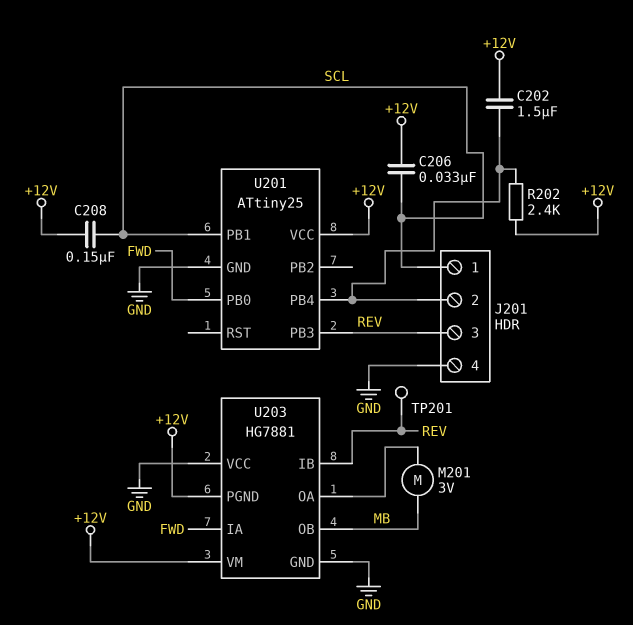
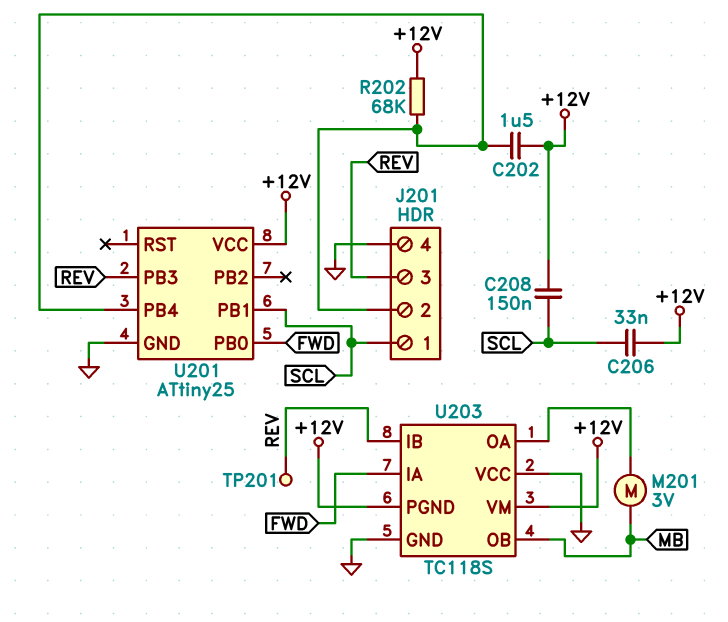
R202: 2.4k (+12V, J201/2) -> 68k (+12V, J201/2)
U203: HG7881 -> TC118S

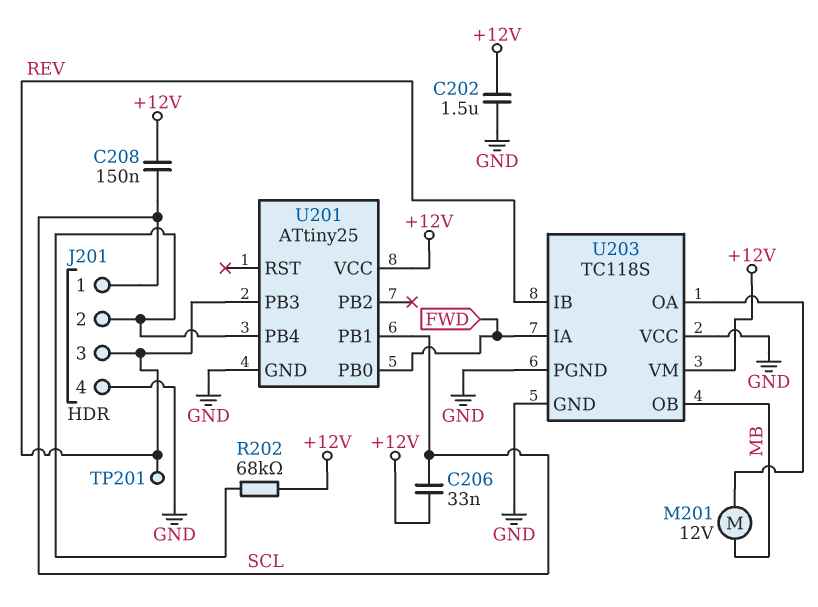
C202: 1.5uF (+12V, J201/2) -> 1.5uF (+12V, GND)
M201: motor 3V (MB, U203/OA) -> motor 12V (MB, U203/OA)
U203 pin PGND: +12V -> GND

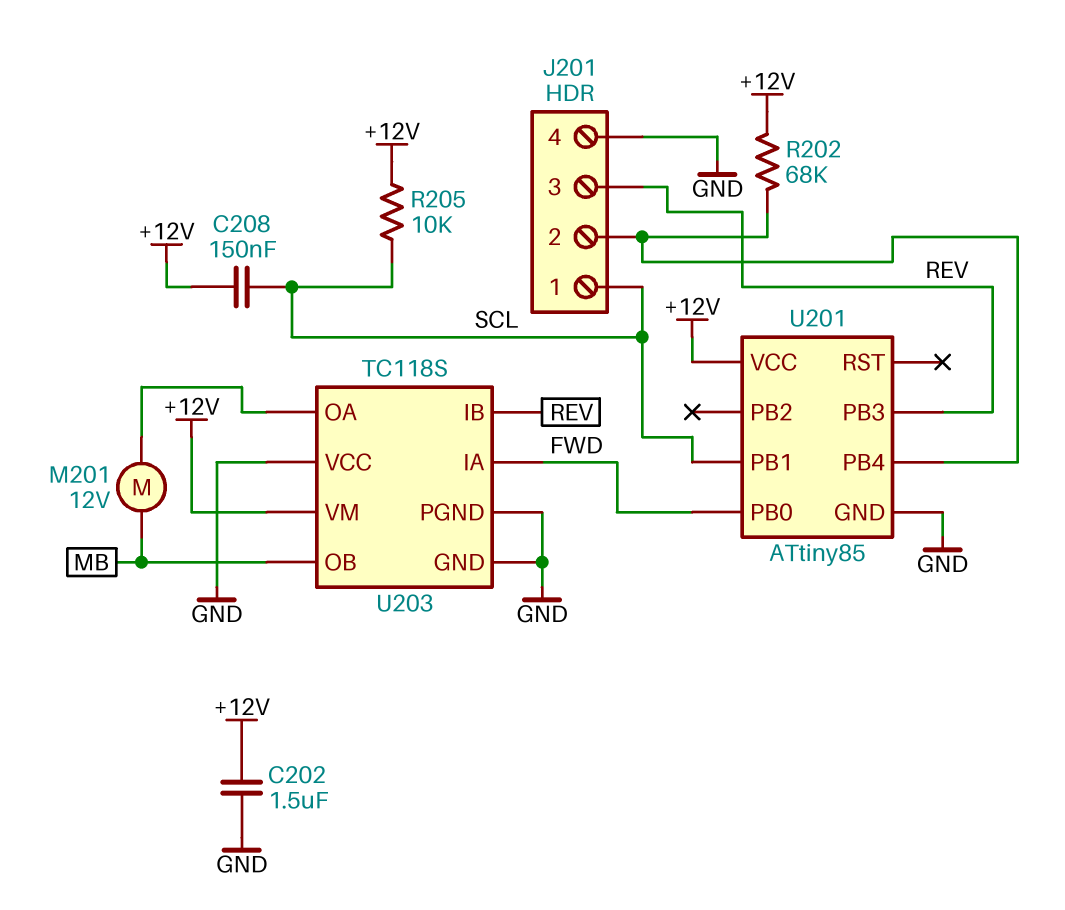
C206: 33nF (+12V, SCL) -> none
R205: none -> 10k (+12V, SCL)
TP201: test point (REV) -> none
U201: ATtiny25 -> ATtiny85

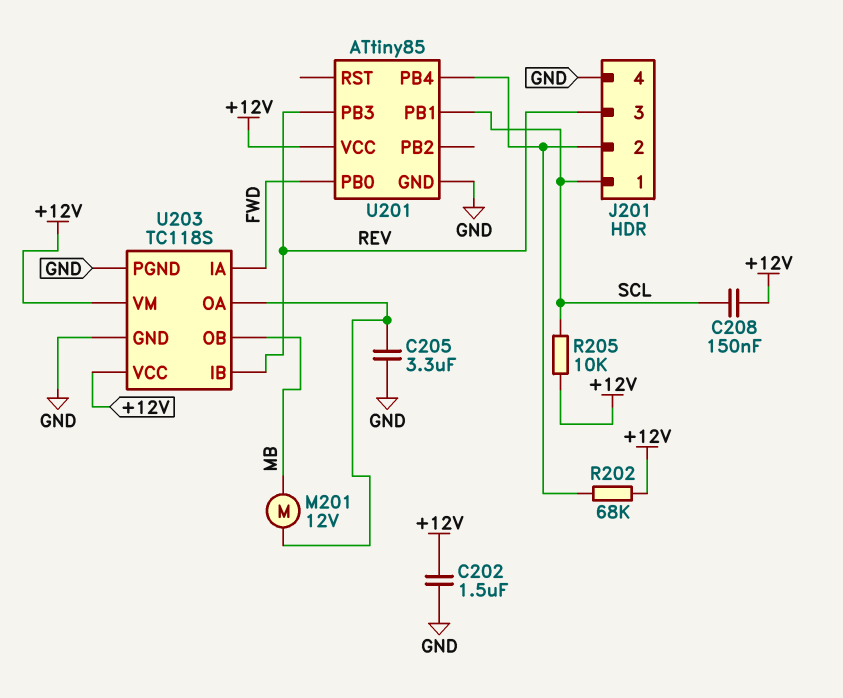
C205: none -> 3.3uF (GND, U203/OA)
U203 pin VCC: GND -> +12V

